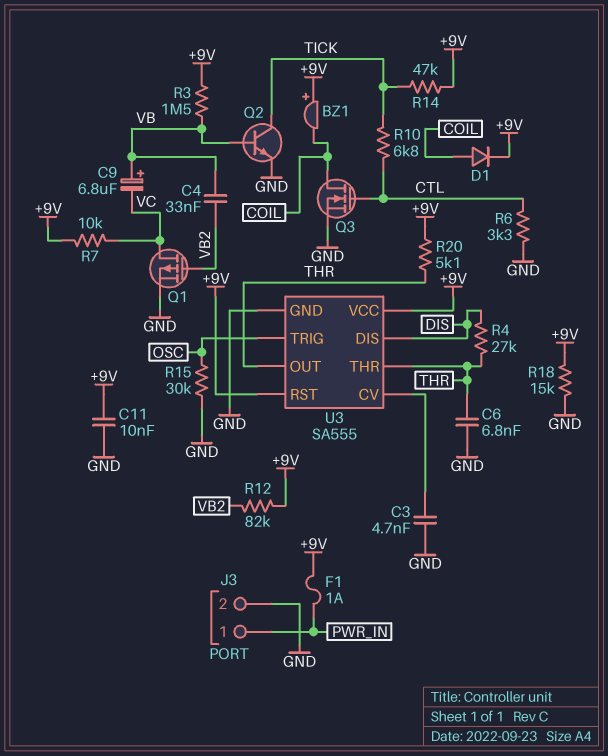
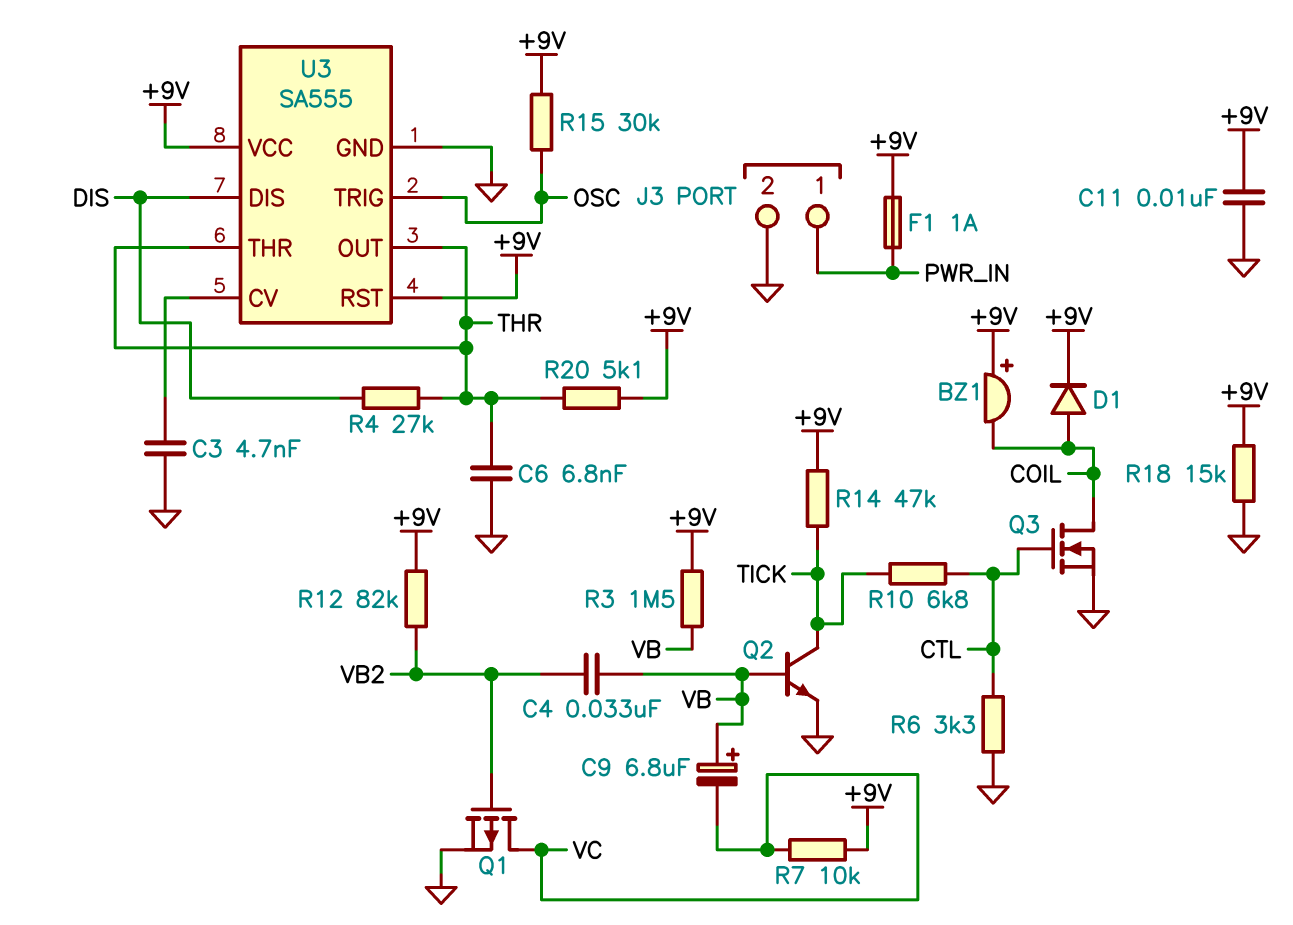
R15: 30k (GND, OSC) -> 30k (+9V, OSC)

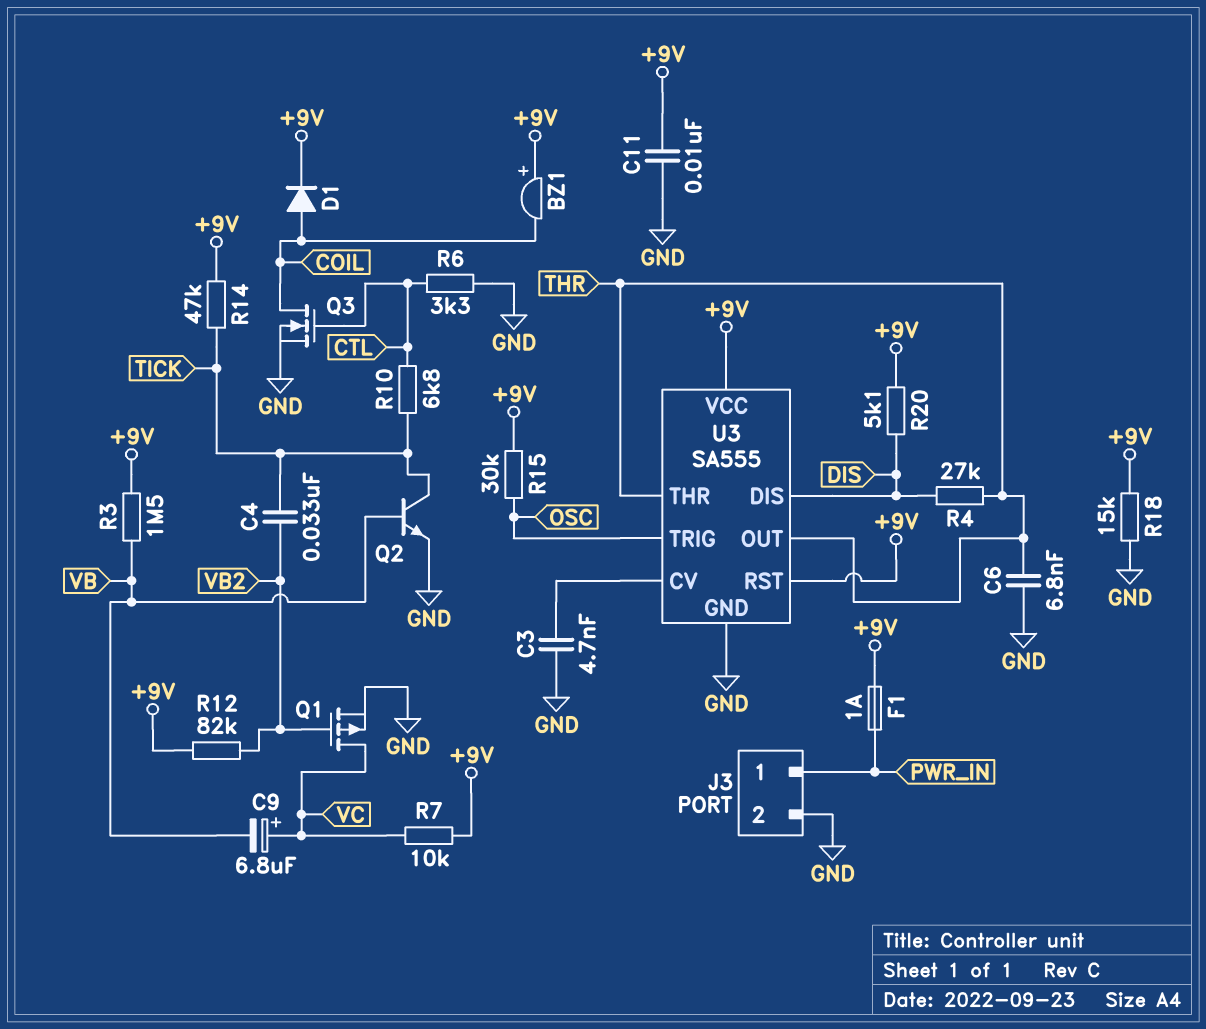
C4: 33nF (VB, VB2) -> 33nF (TICK, VB2)
C9: 6.8uF (plus VB, minus VC) -> 6.8uF (plus VC, minus VB)
R20: 5.1k (+9V, THR) -> 5.1k (+9V, DIS)

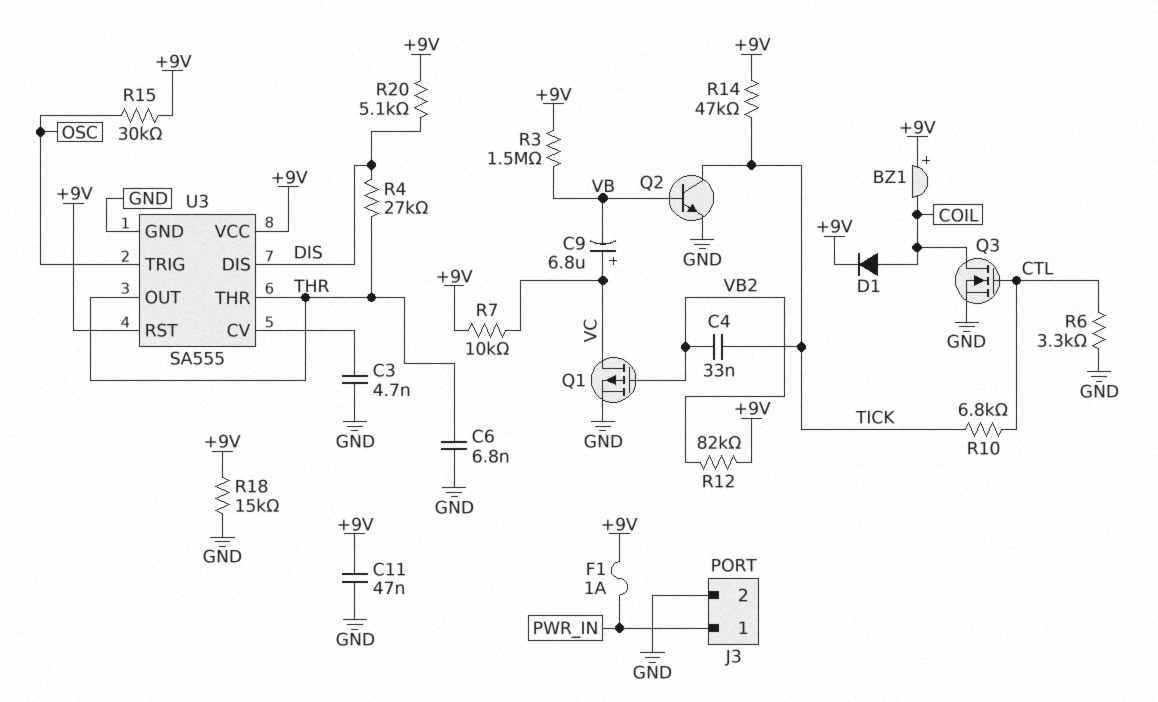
C11: 10nF (+9V, GND) -> 47nF (+9V, GND)

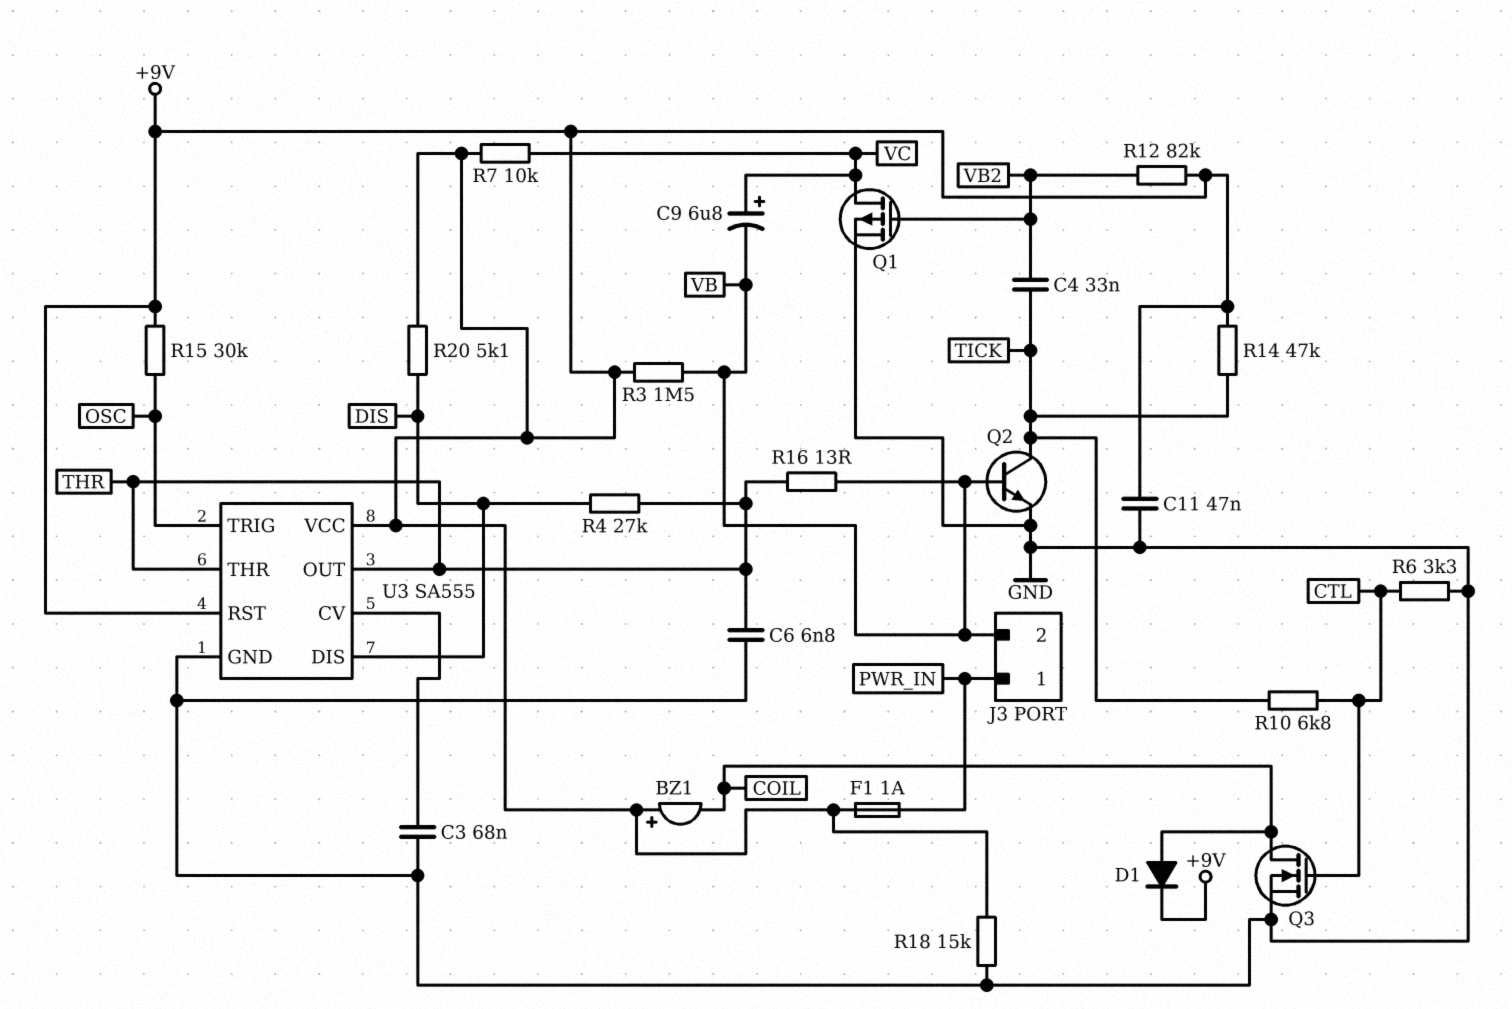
C3: 4.7nF (GND, U3/CV) -> 68nF (GND, U3/CV)
J3 pin 2: GND -> VB
R16: none -> 13 (THR, VB)

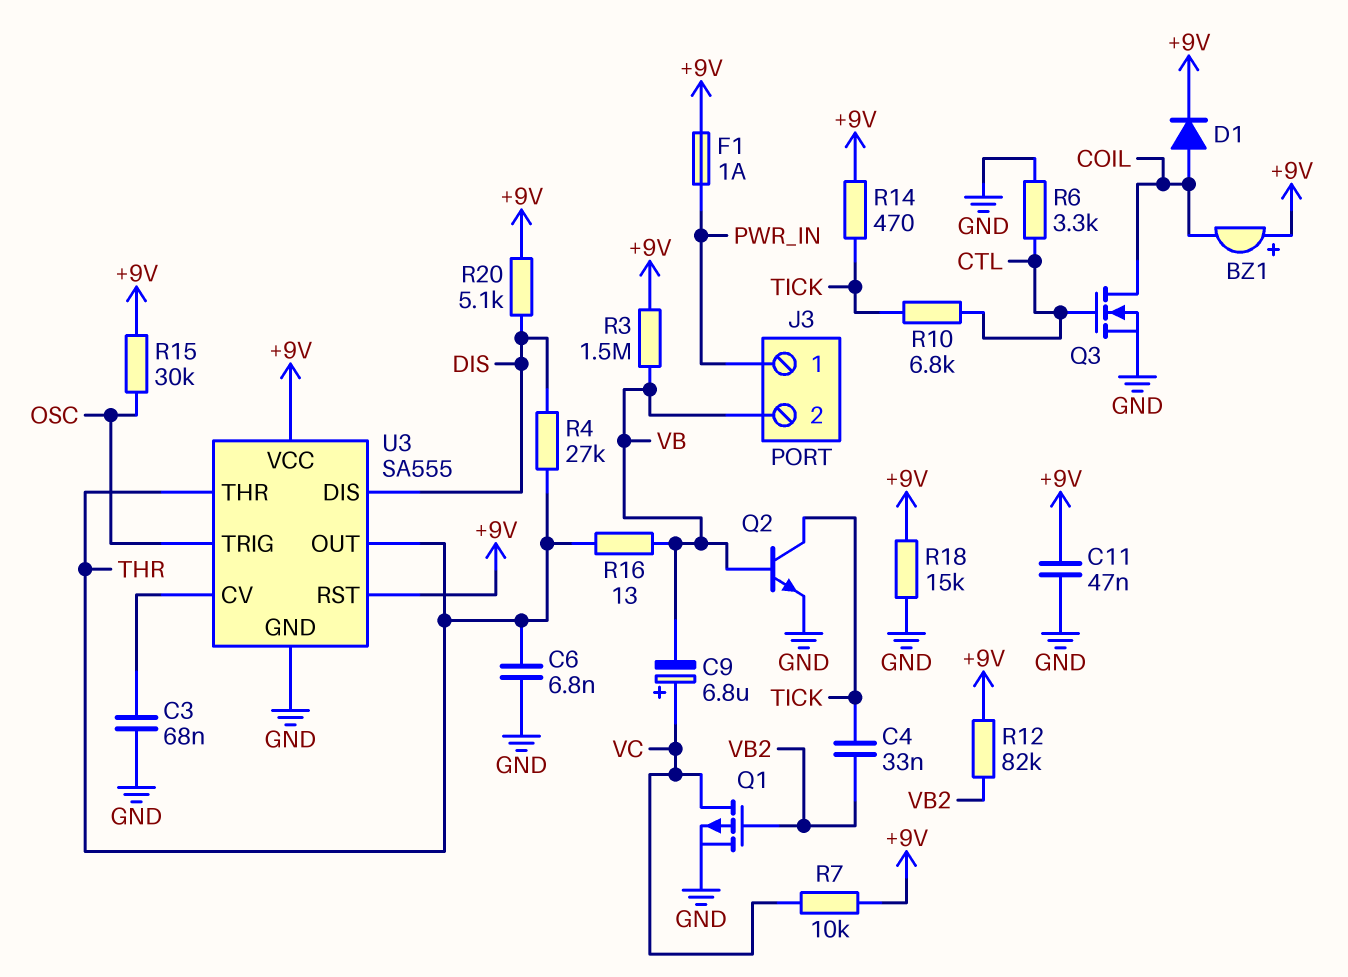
R14: 47k (+9V, TICK) -> 470 (+9V, TICK)

